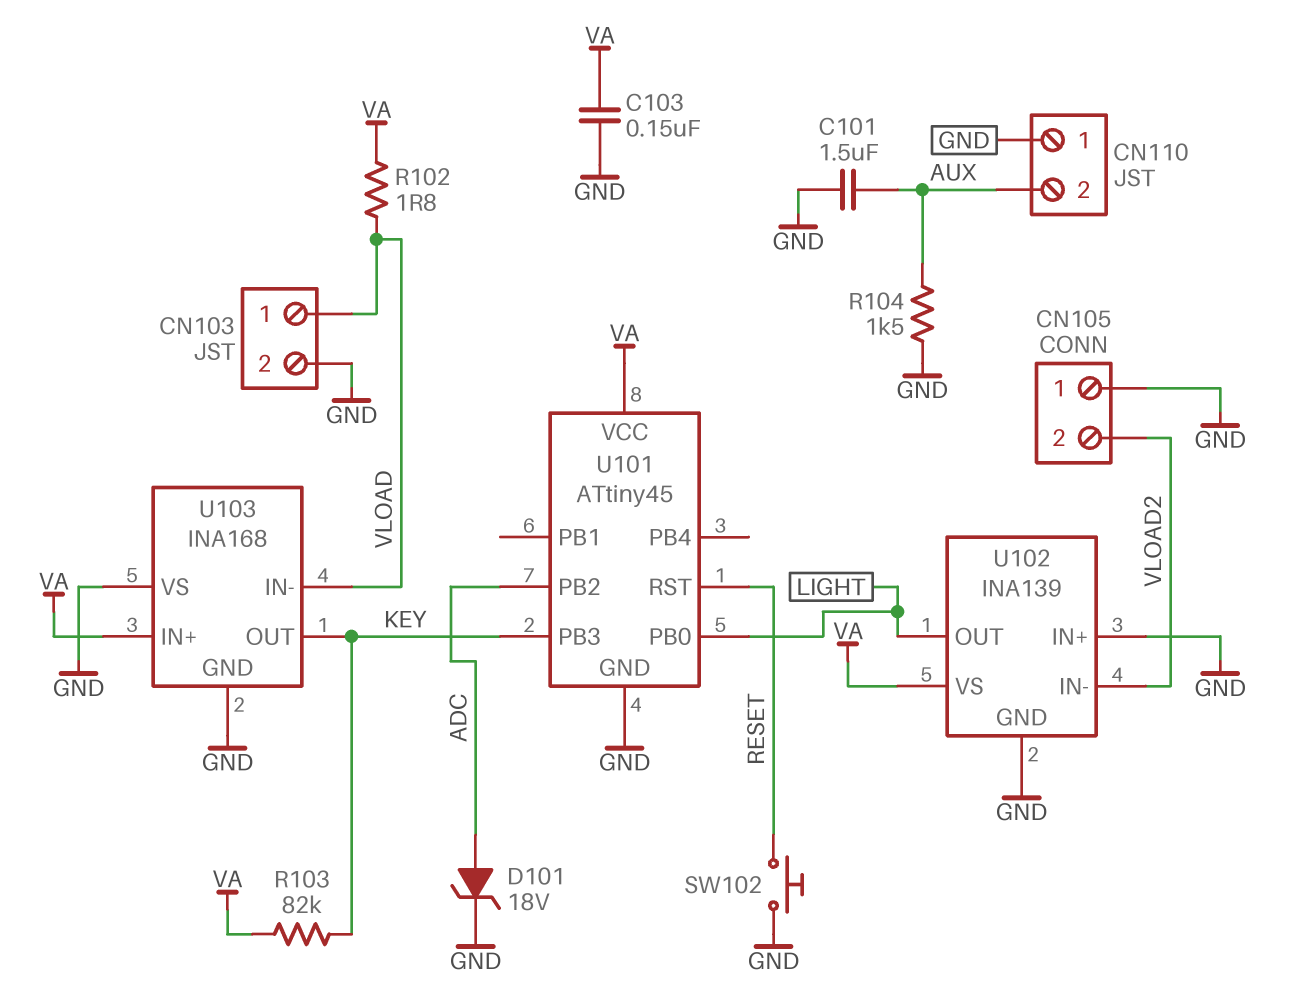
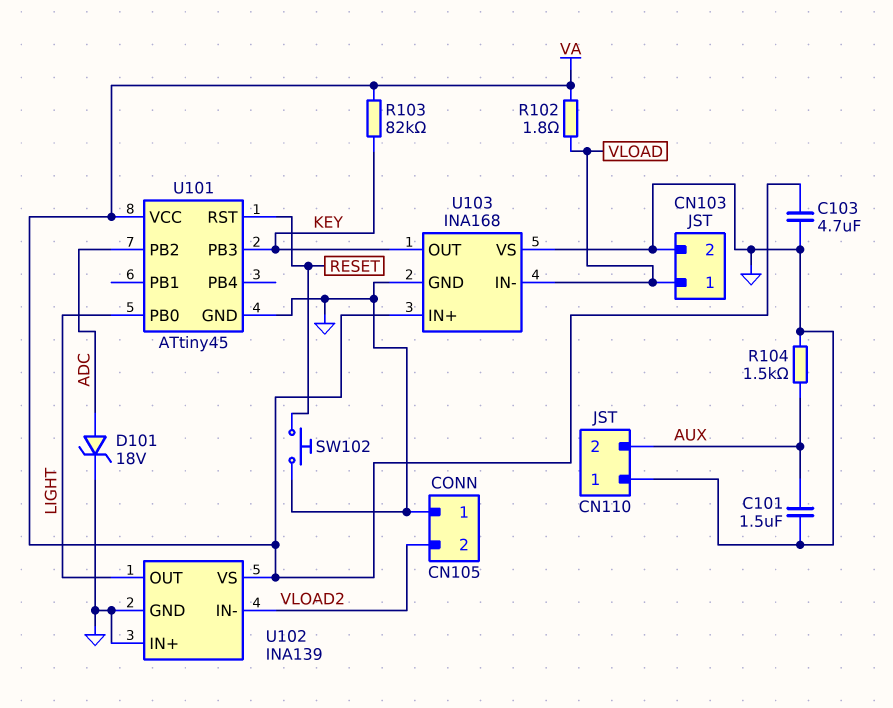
C103: 150nF (GND, VA) -> 4.7uF (GND, VA)

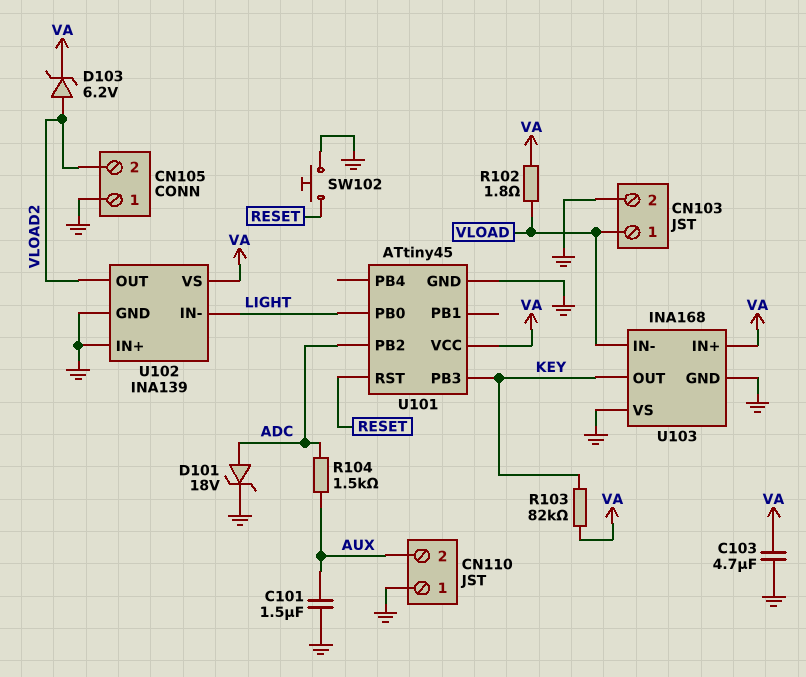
D103: none -> zener 6.2V (A VLOAD2, K VA)
R104: 1.5k (AUX, GND) -> 1.5k (ADC, AUX)
U102 pin IN-: VLOAD2 -> LIGHT
U102 pin OUT: LIGHT -> VLOAD2

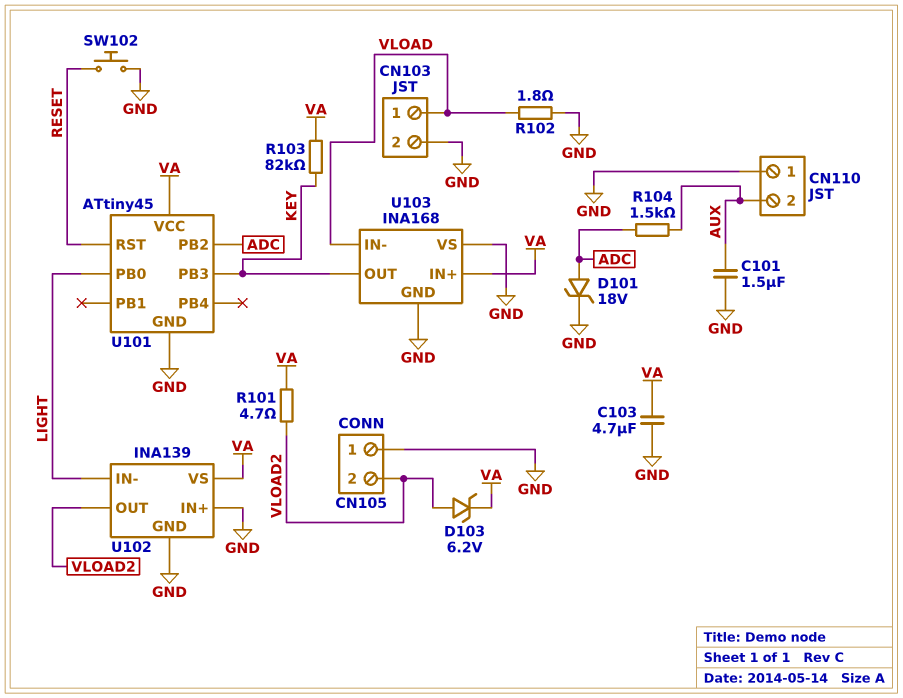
R101: none -> 4.7 (VA, VLOAD2)
R102: 1.8 (VA, VLOAD) -> 1.8 (GND, VLOAD)

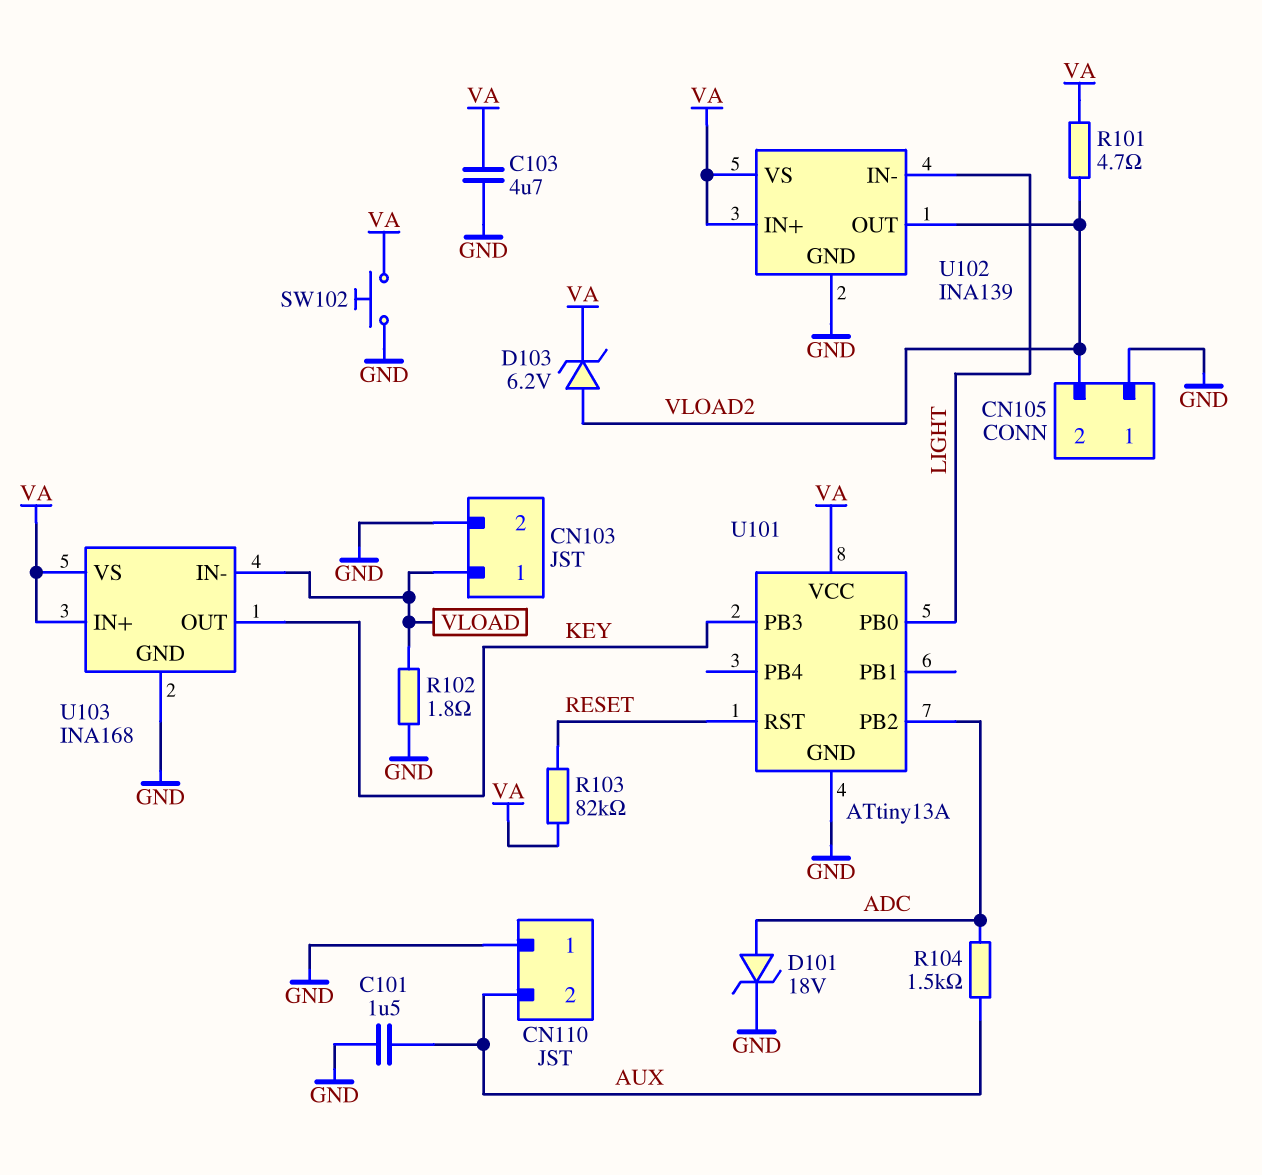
R103: 82k (KEY, VA) -> 82k (RESET, VA)
SW102: button (GND, RESET) -> button (GND, VA)
U101: ATtiny45 -> ATtiny13A
U102 pin IN+: GND -> VA
U103 pin VS: GND -> VA

